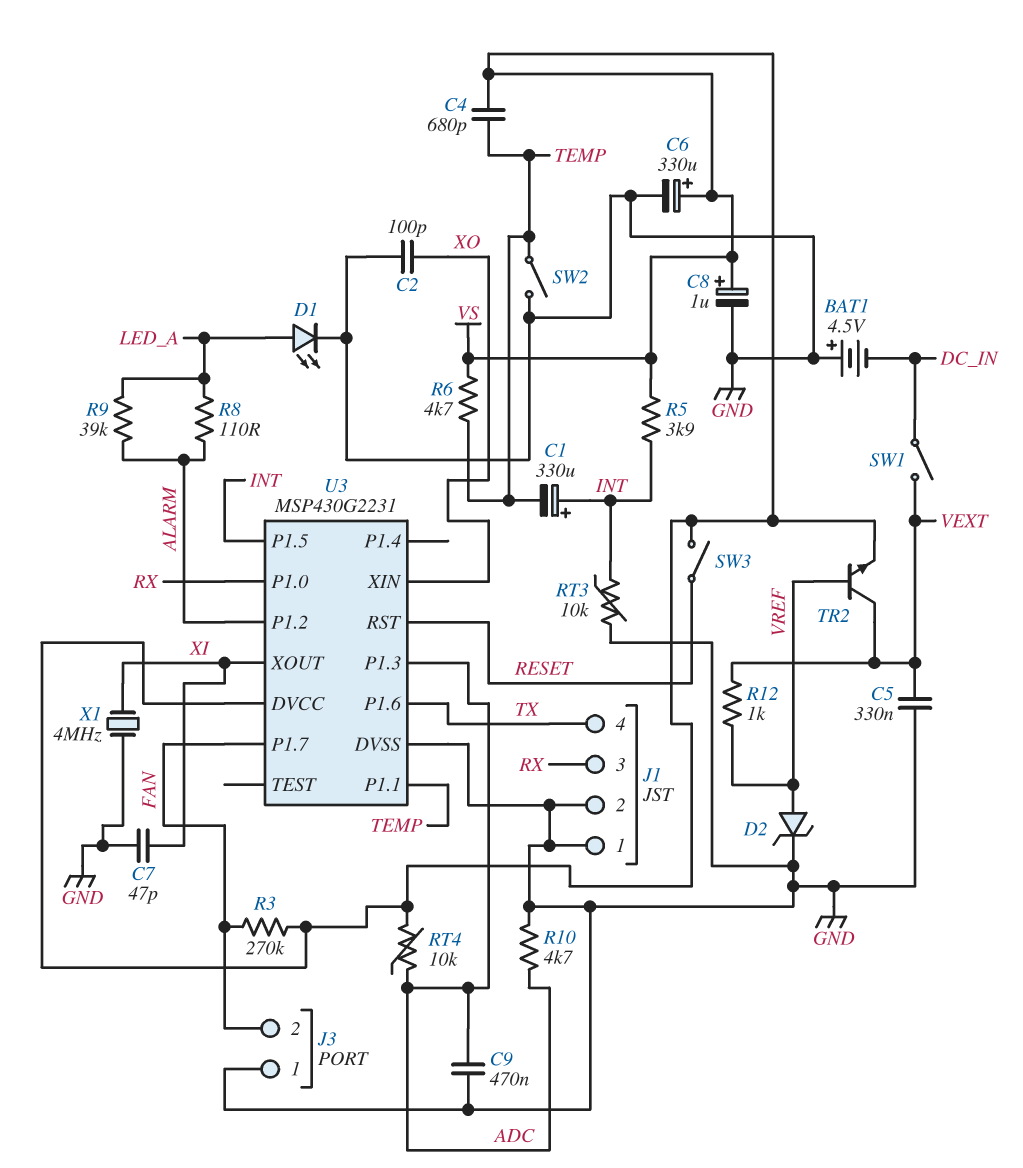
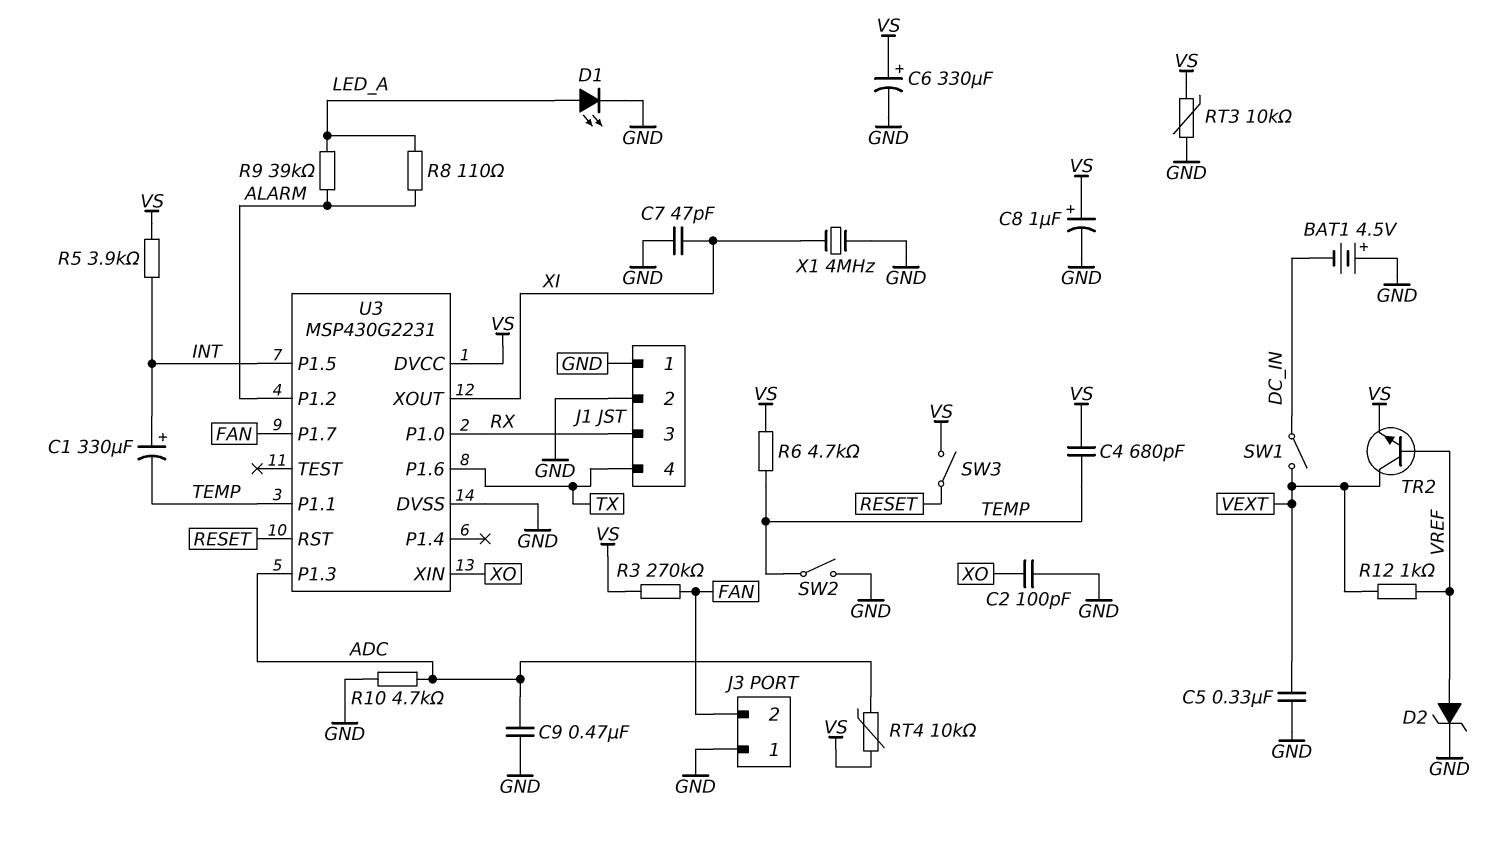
RT3: 10k (GND, INT) -> 10k (GND, VS)

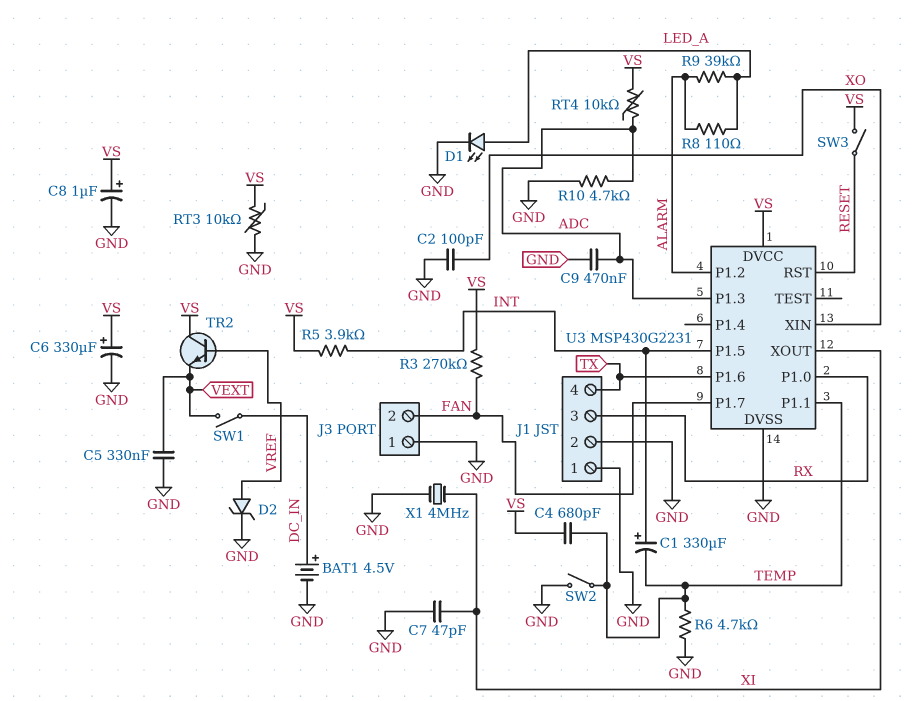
BAT1: 4.5V (plus GND, minus DC_IN) -> 4.5V (plus DC_IN, minus GND)
R6: 4.7k (TEMP, VS) -> 4.7k (GND, TEMP)
R12: 1k (VEXT, VREF) -> none
TR2: NPN (B VREF, C VEXT, E VS) -> NPN (B VREF, C VS, E VEXT)

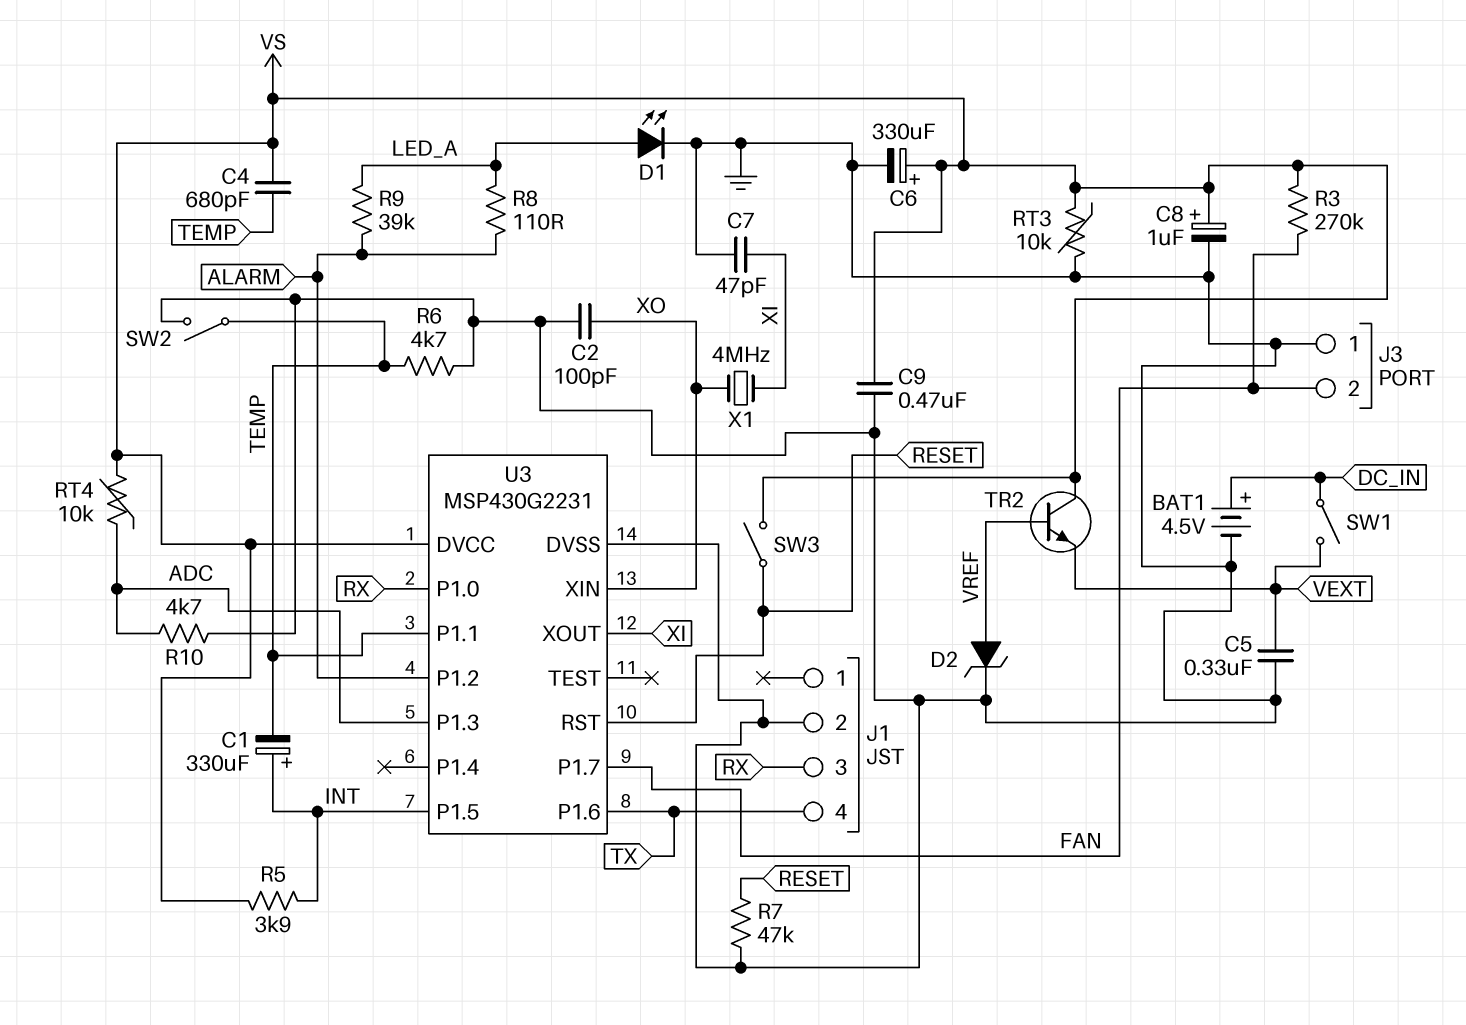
C9: 470nF (ADC, GND) -> 470nF (GND, VS)
J1 pin 1: GND -> none
R7: none -> 47k (GND, RESET)
X1: 4MHz (GND, XI) -> 4MHz (XI, XO)

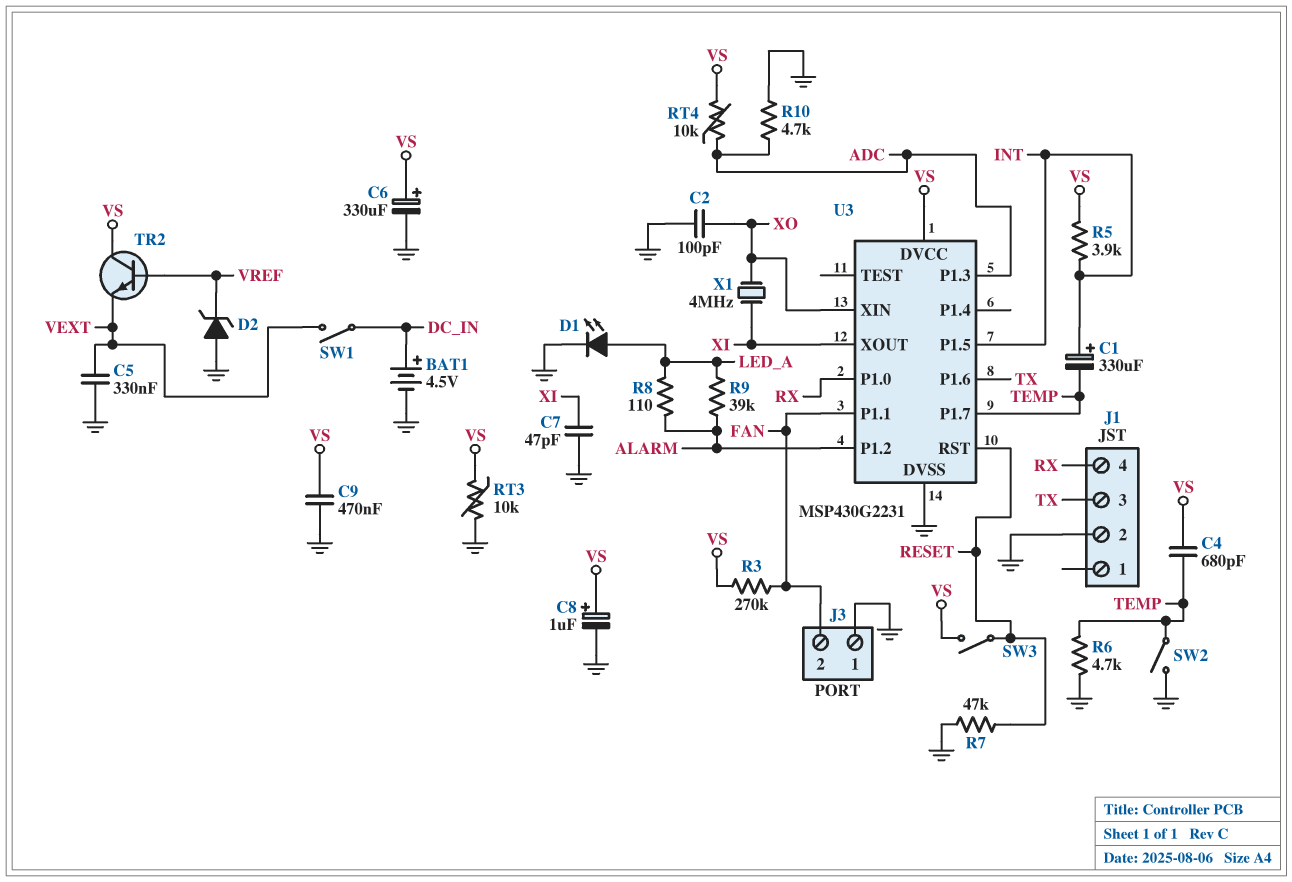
D2: zener (A VREF, K GND) -> zener (A GND, K VREF)
J1 pin 3: RX -> TX
J1 pin 4: TX -> RX
U3 pin P1.1: TEMP -> FAN
U3 pin P1.7: FAN -> TEMP

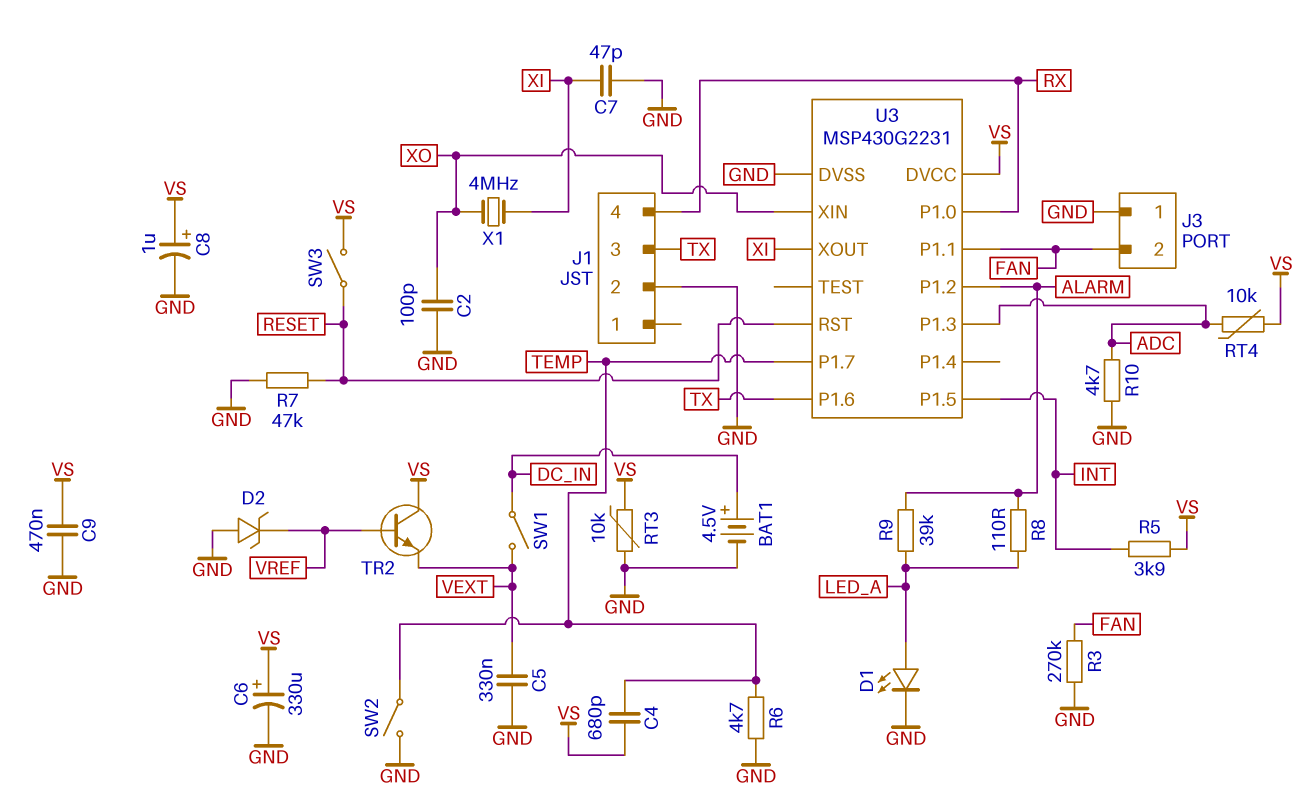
C1: 330uF (plus INT, minus TEMP) -> none
R3: 270k (FAN, VS) -> 270k (FAN, GND)

